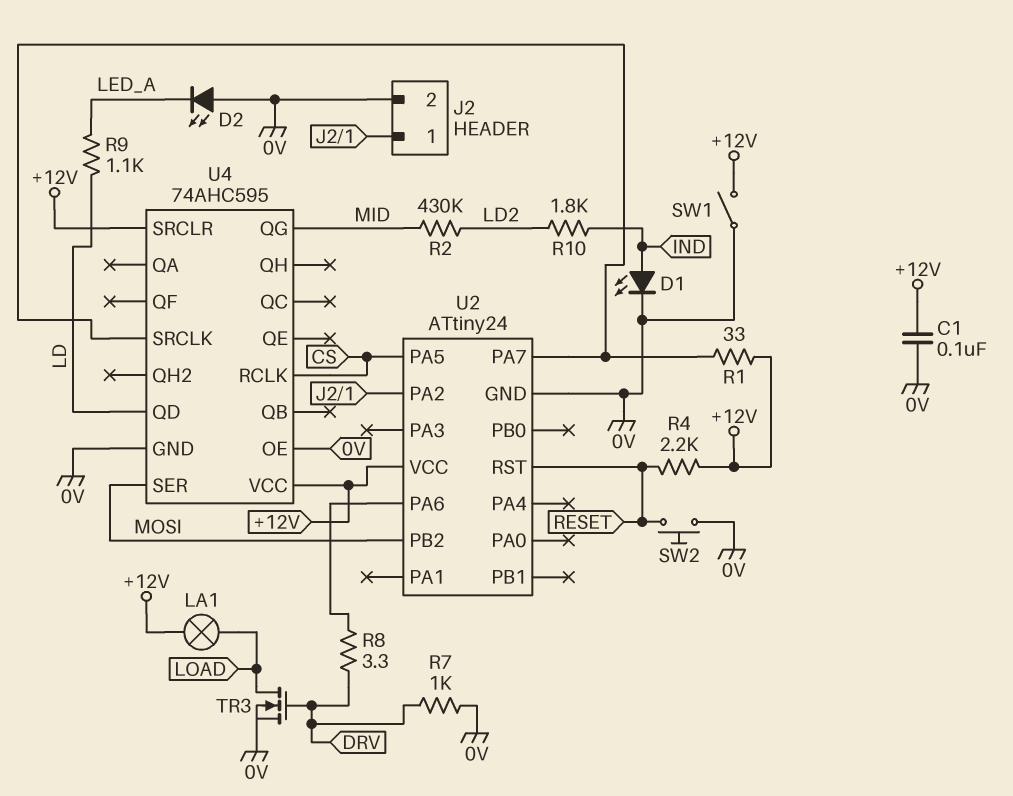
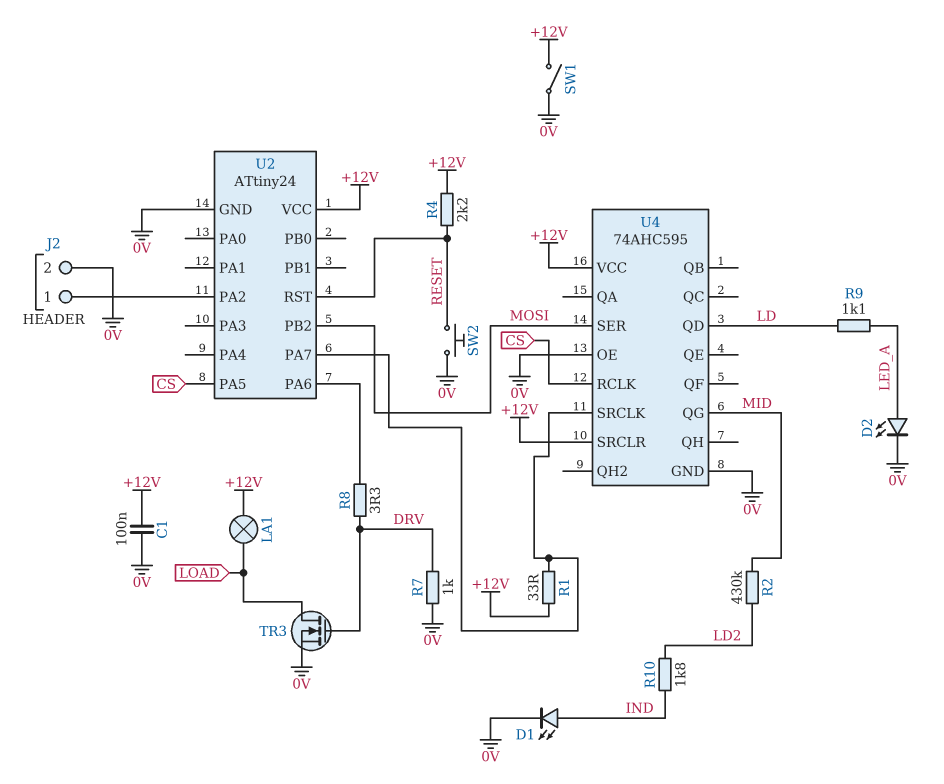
D2: LED (A 0V, K LED_A) -> LED (A LED_A, K 0V)

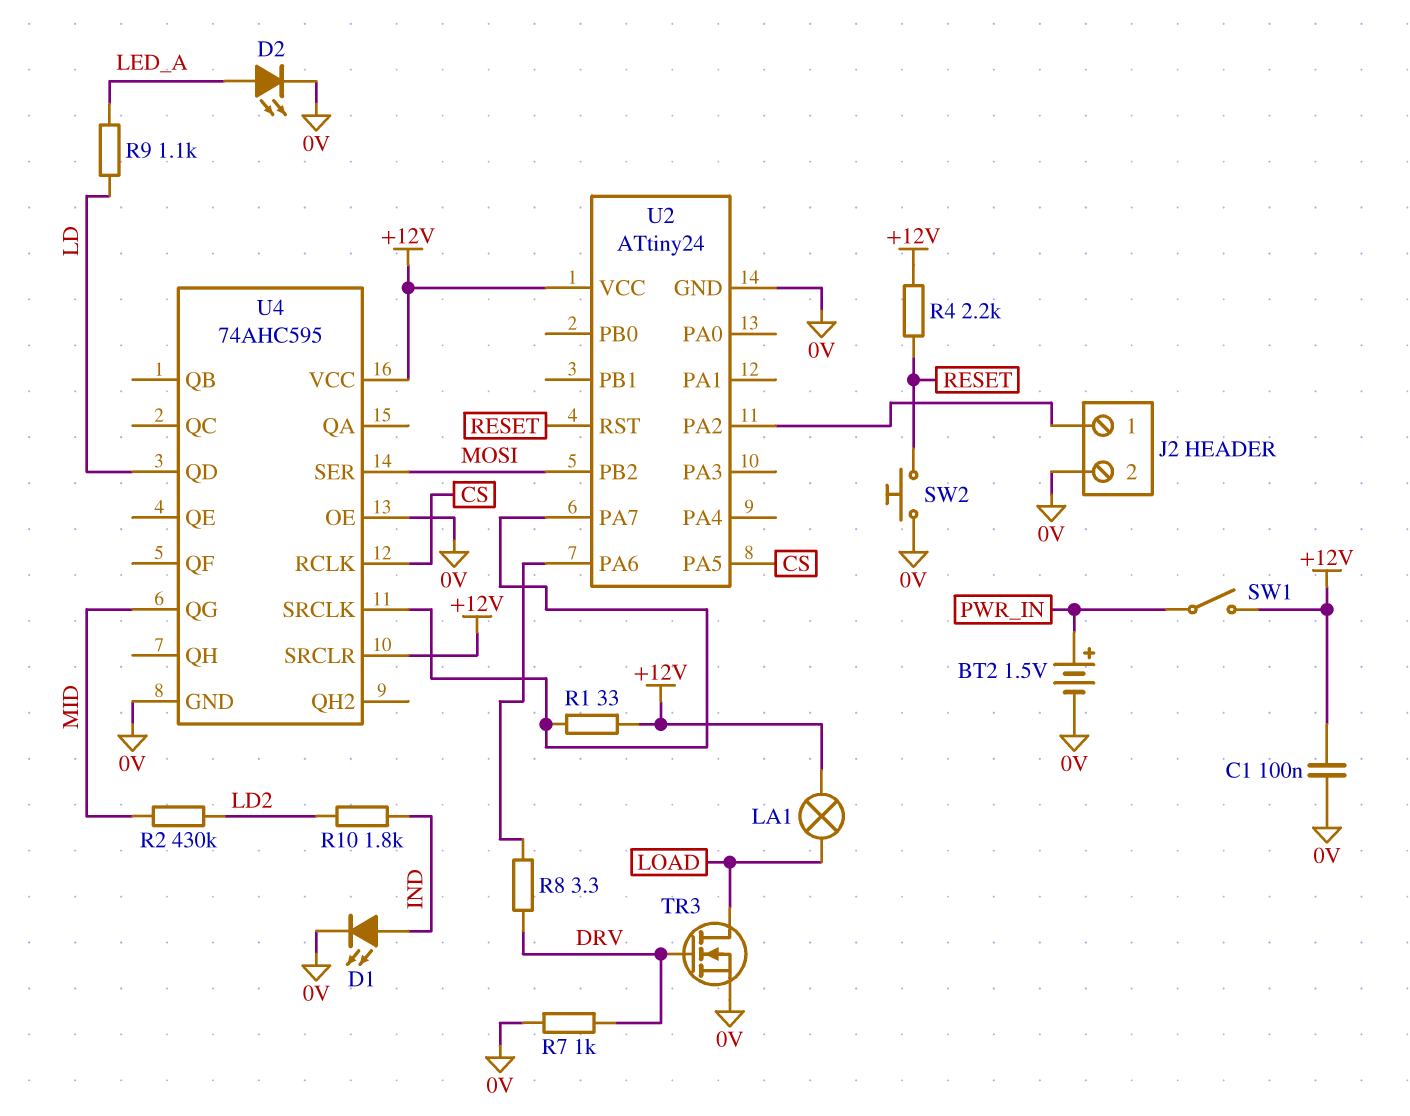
BT2: none -> 1.5V (plus PWR_IN, minus 0V)
SW1: switch (+12V, 0V) -> switch (+12V, PWR_IN)

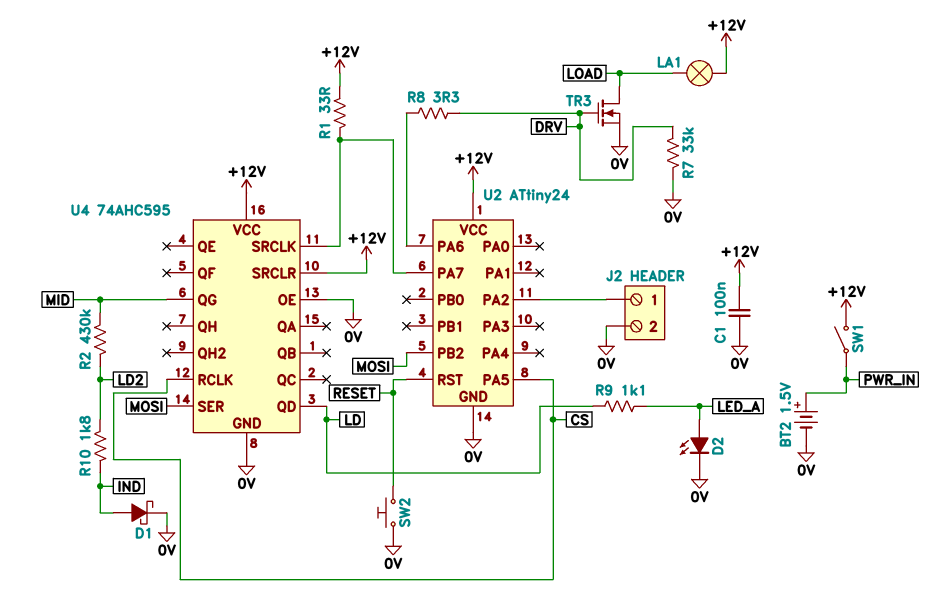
D1: LED (A IND, K 0V) -> schottky (A IND, K 0V)
R4: 2.2k (+12V, RESET) -> none
R7: 1k (0V, DRV) -> 33k (0V, DRV)

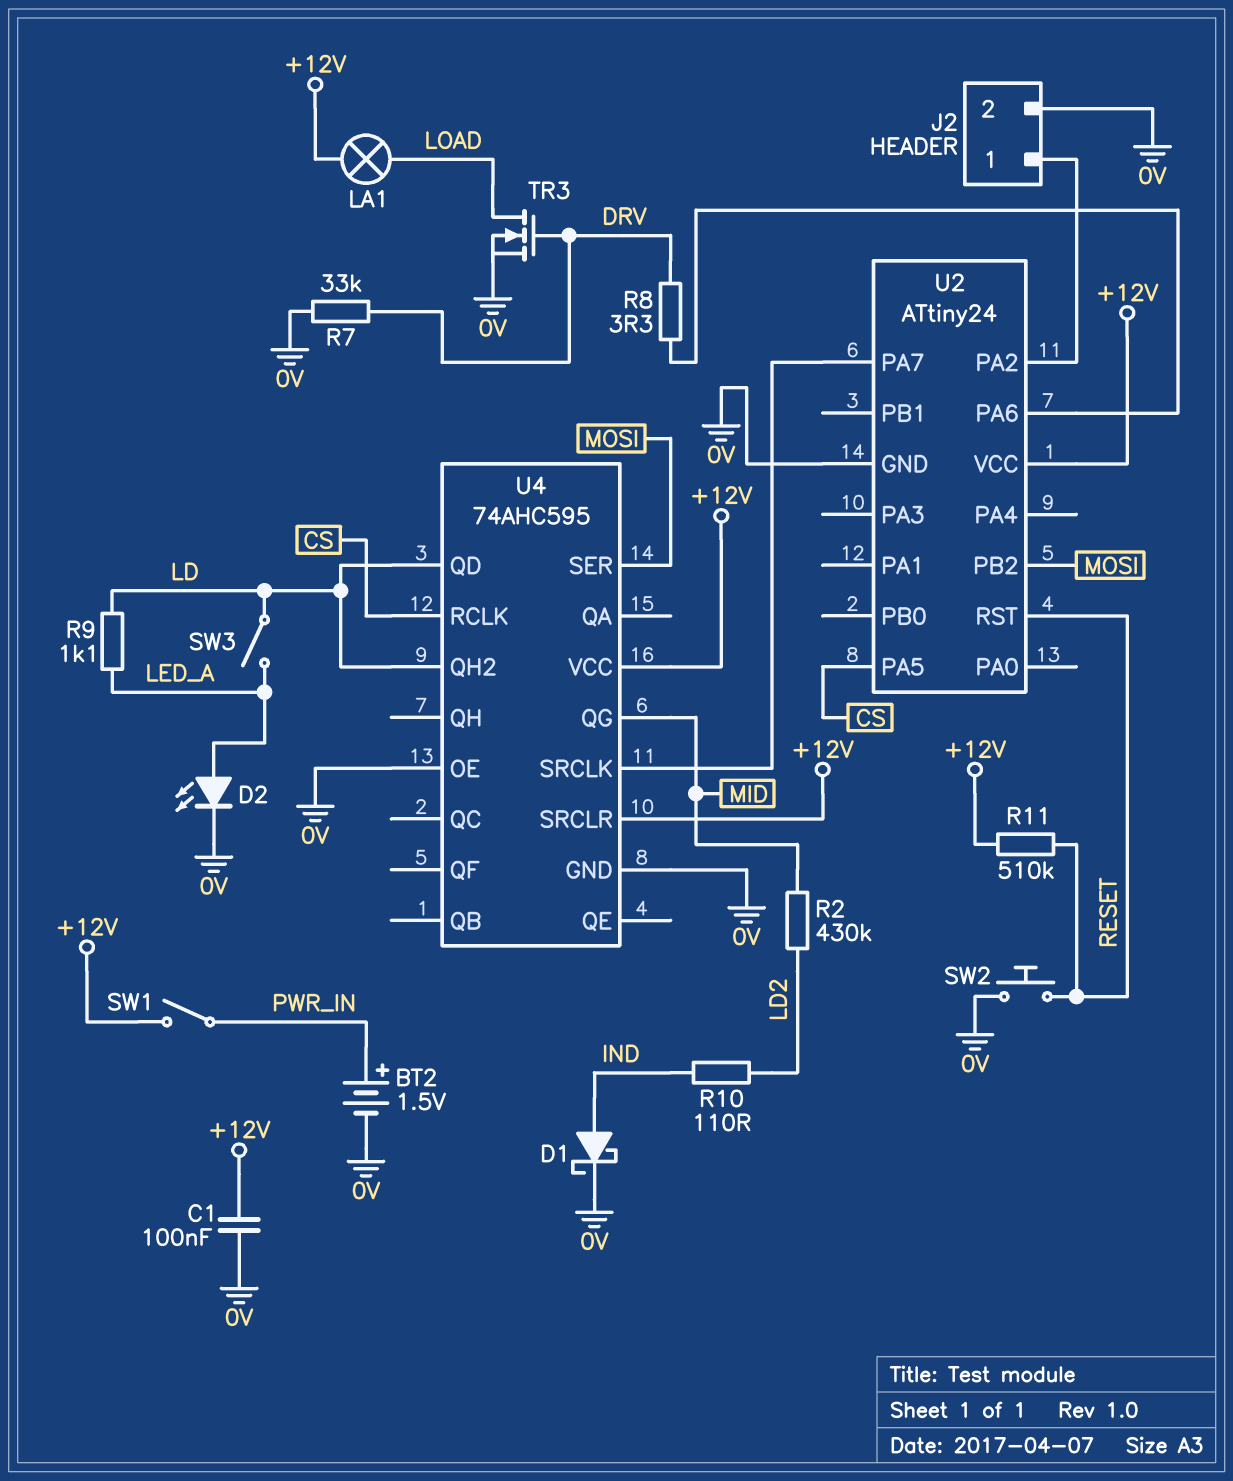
R1: 33 (+12V, U2/PA7) -> none
R10: 1.8k (IND, LD2) -> 110 (IND, LD2)
R11: none -> 510k (+12V, RESET)
SW3: none -> switch (LD, LED_A)
U4 pin QH2: none -> LD

